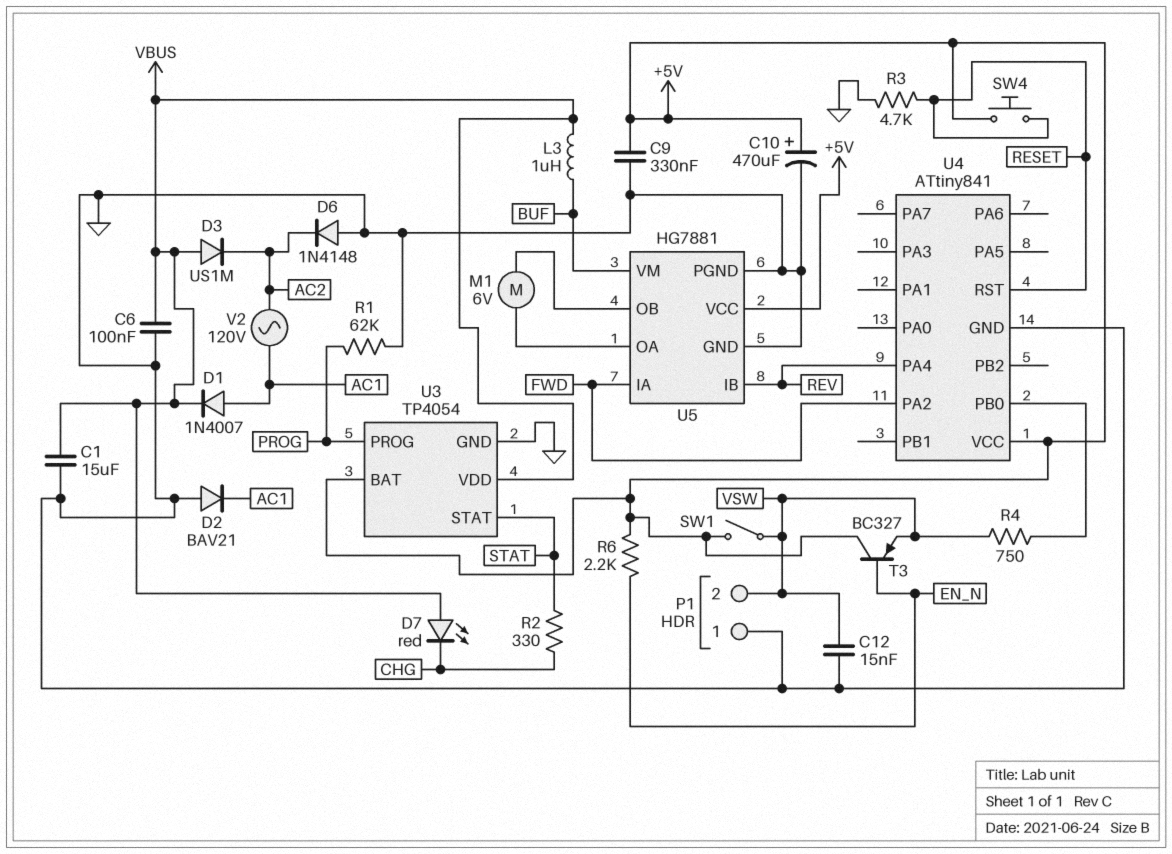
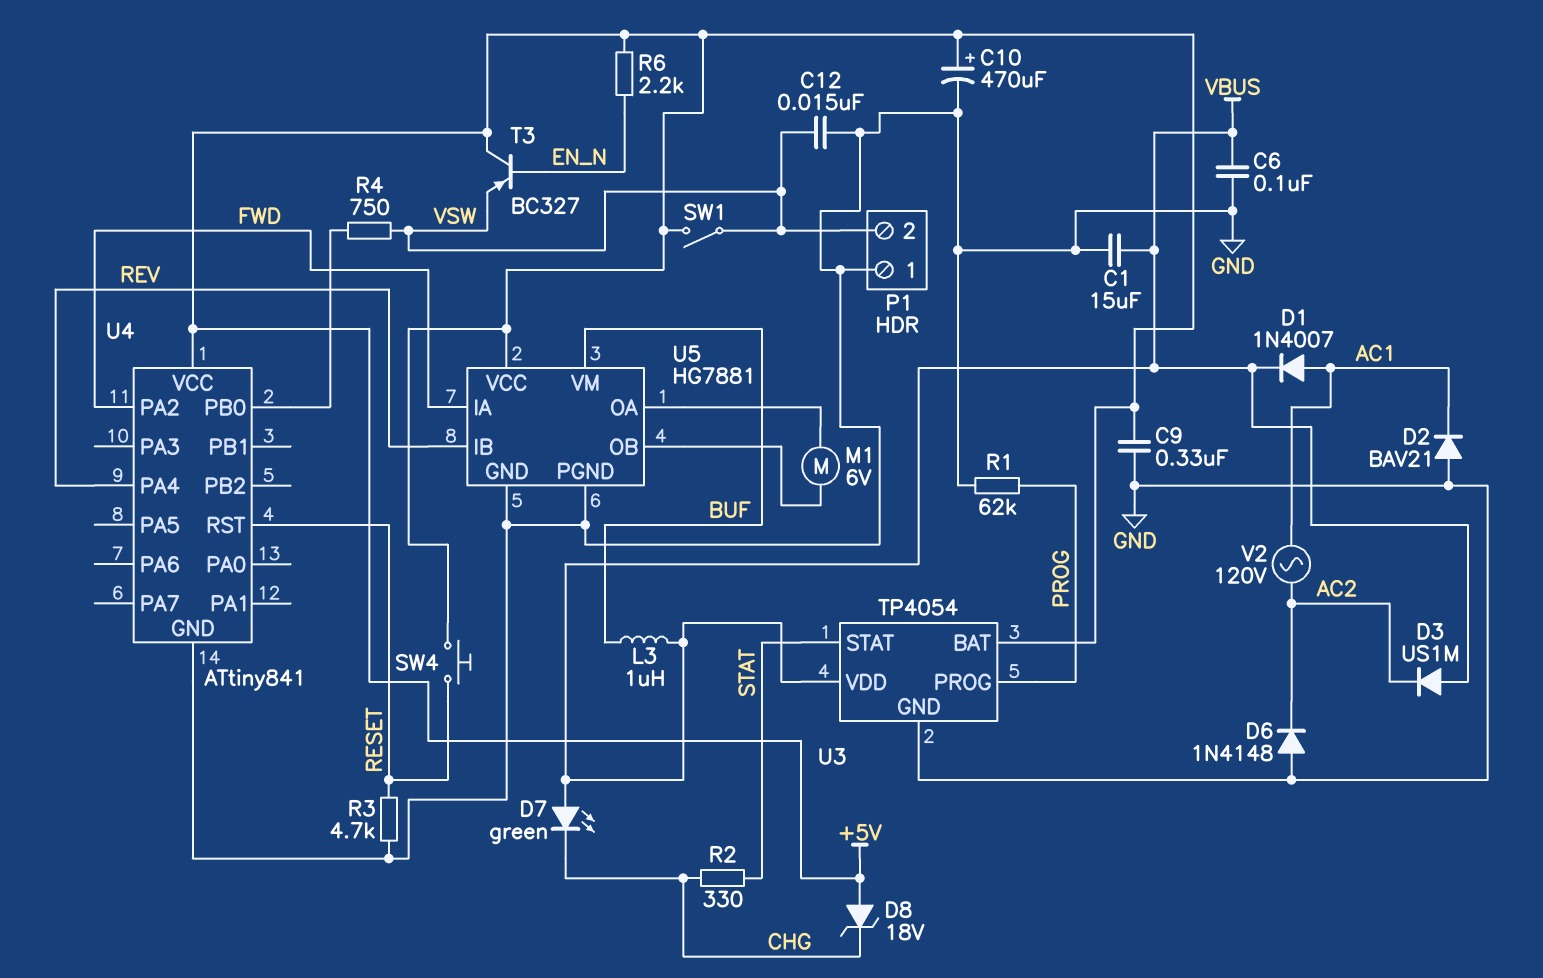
D7: LED red (A VBUS, K CHG) -> LED green (A VBUS, K CHG)
D8: none -> zener 18V (A +5V, K CHG)

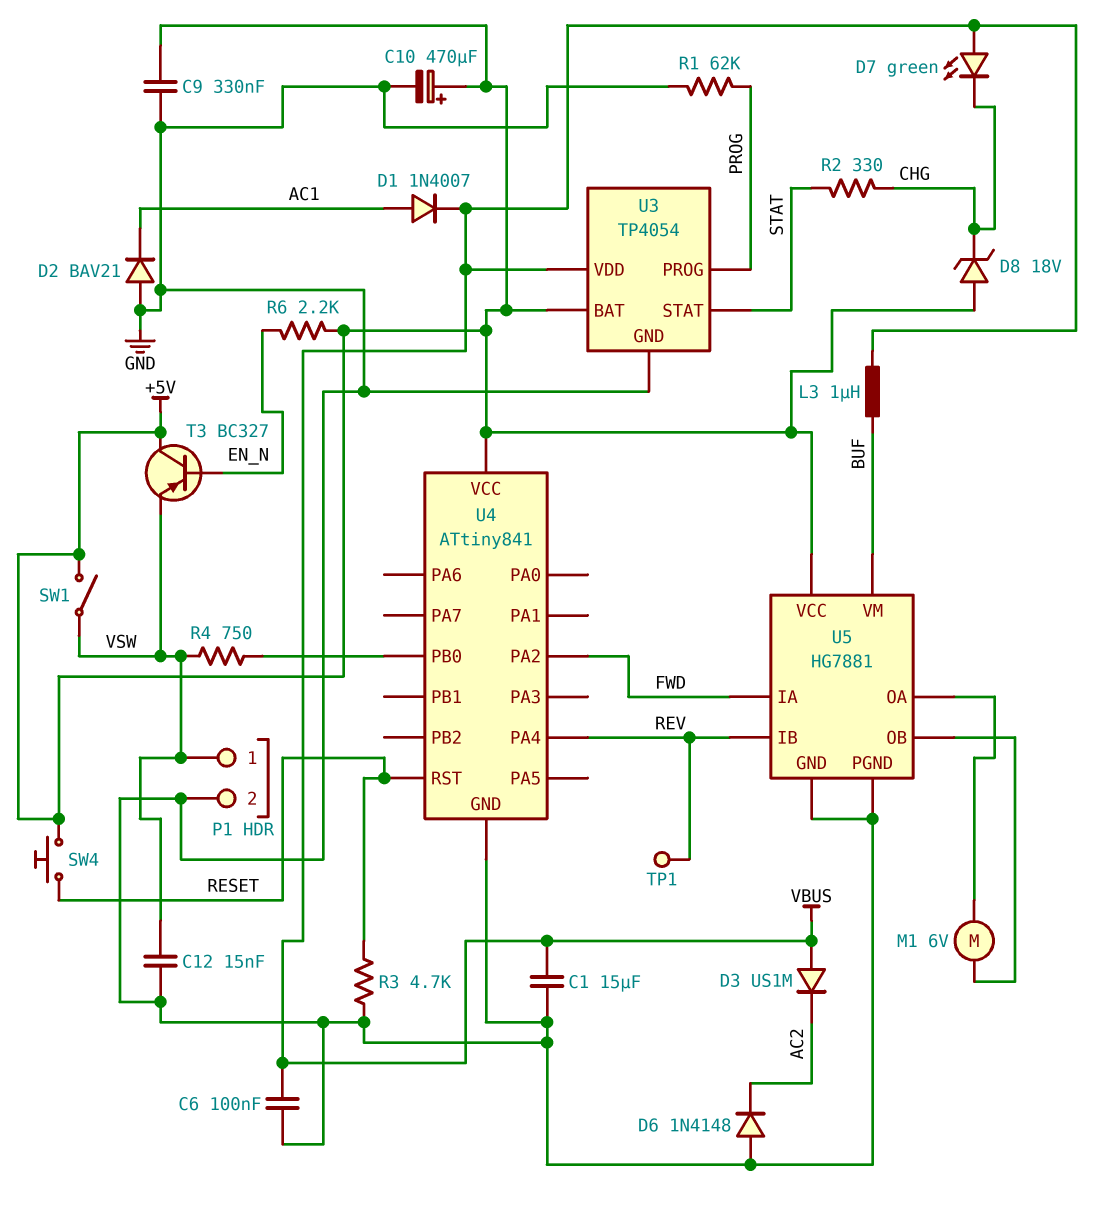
P1 pin 1: GND -> VSW
P1 pin 2: VSW -> GND
TP1: none -> test point (REV)
V2: AC 120V (AC1, AC2) -> none

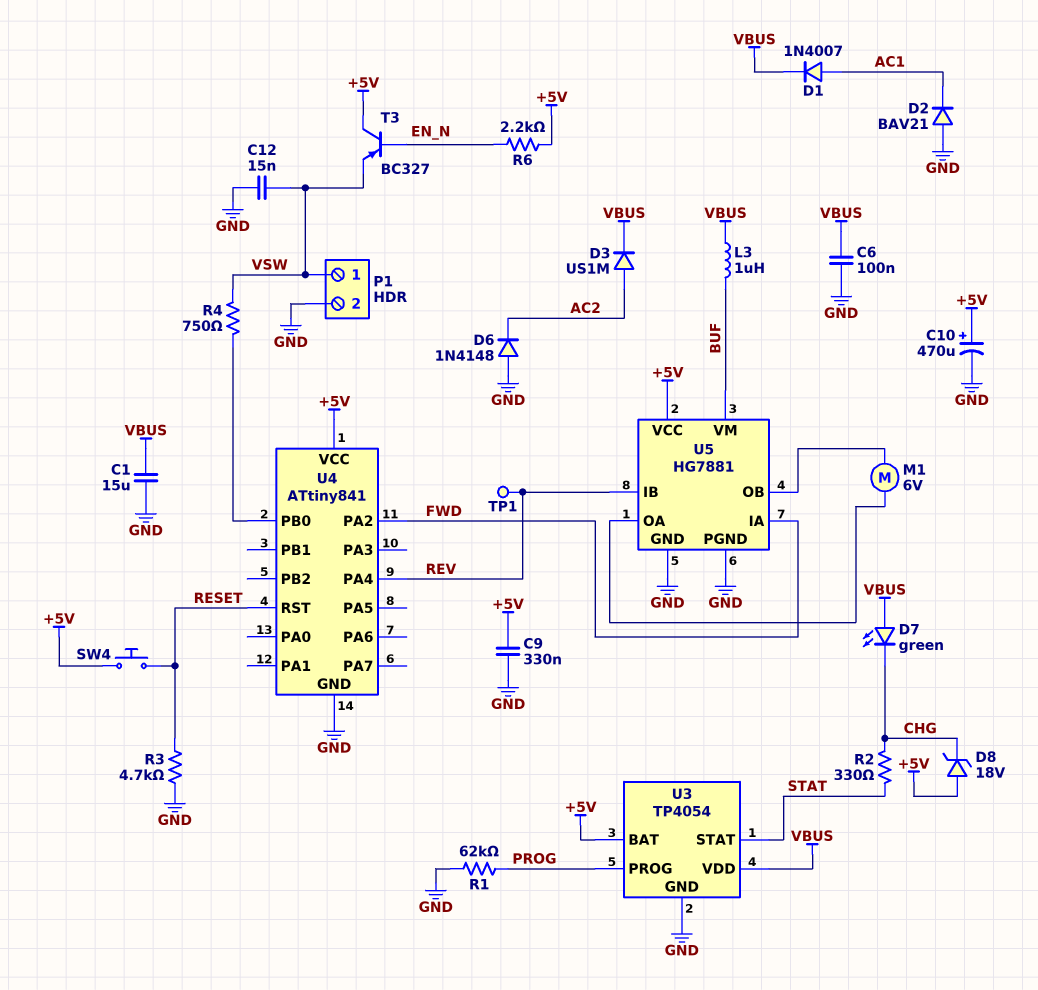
D3: diode US1M (A VBUS, K AC2) -> diode US1M (A AC2, K VBUS)
SW1: switch (+5V, VSW) -> none

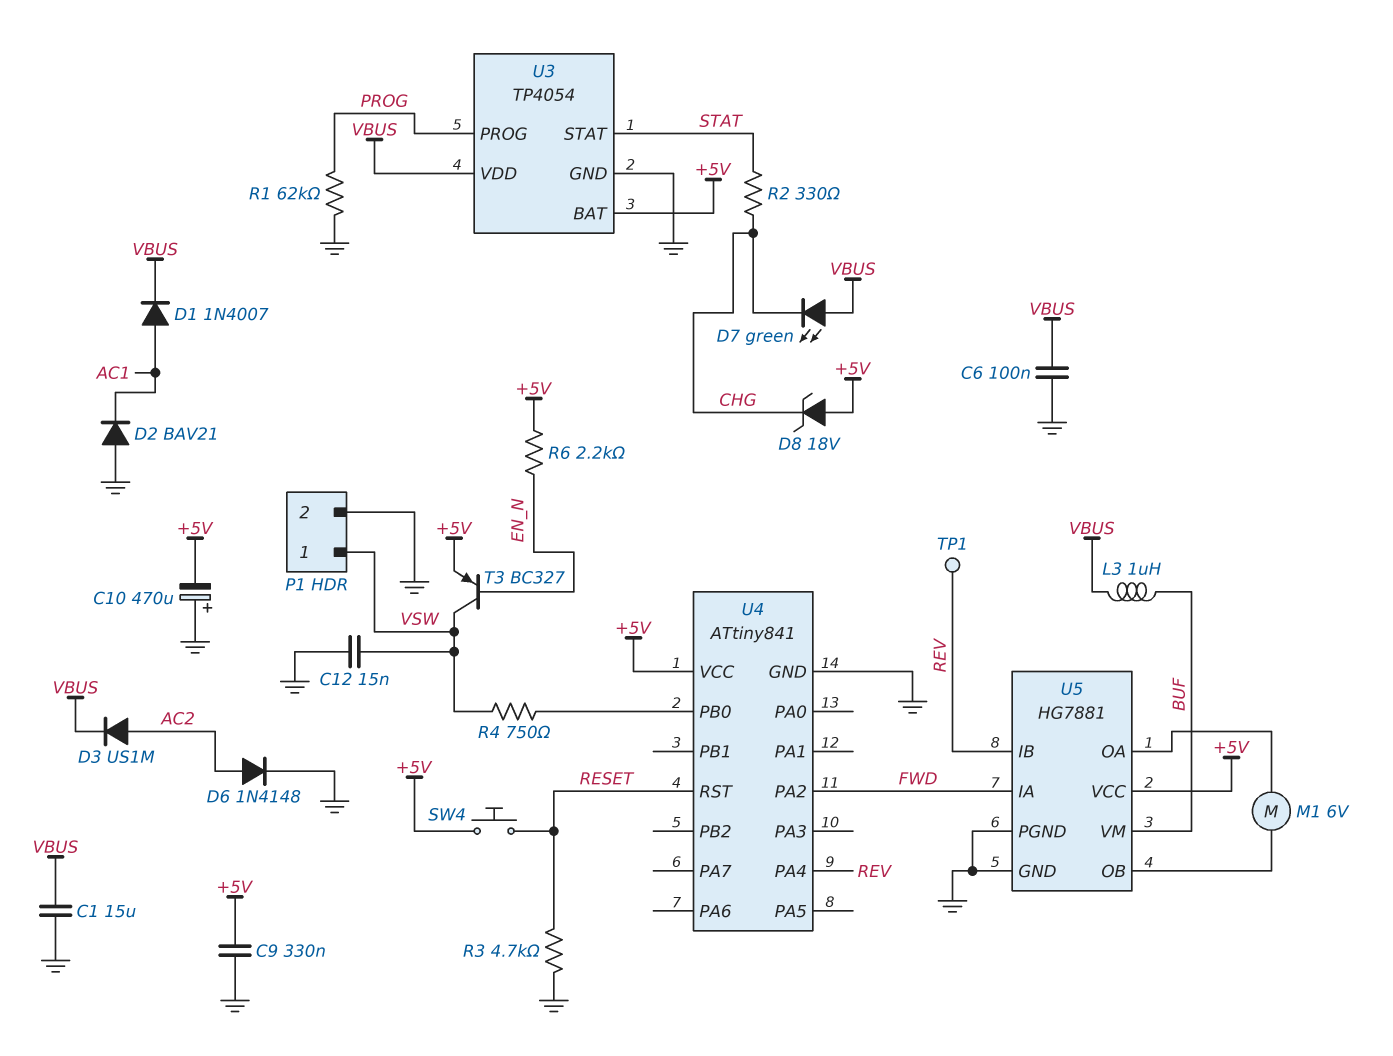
C10: 470uF (plus +5V, minus GND) -> 470uF (plus GND, minus +5V)
D6: diode 1N4148 (A GND, K AC2) -> diode 1N4148 (A AC2, K GND)
T3: PNP BC327 (B EN_N, C +5V, E VSW) -> PNP BC327 (B EN_N, C VSW, E +5V)

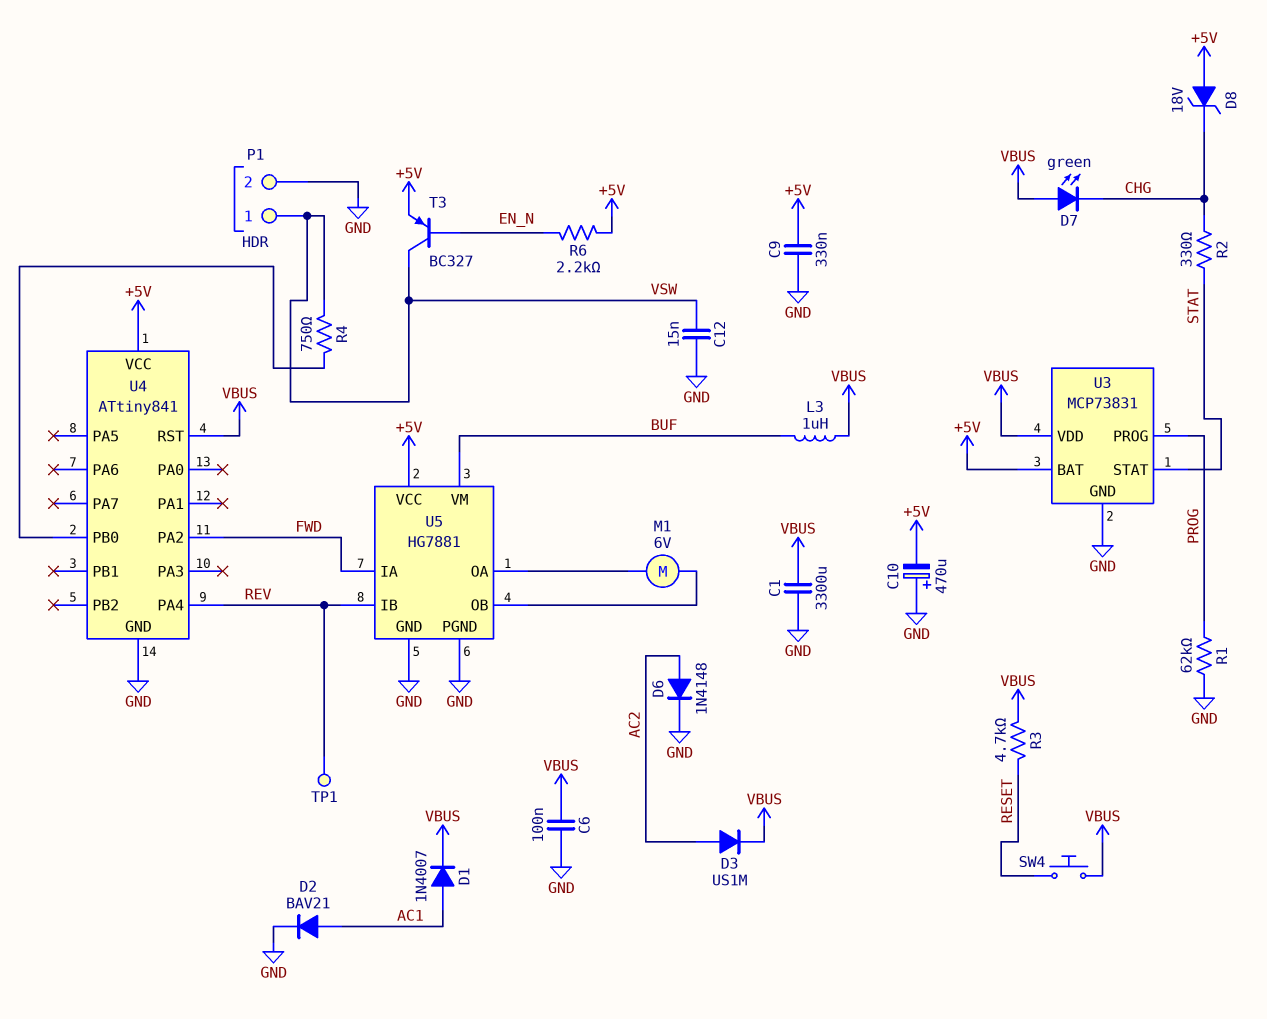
C1: 15uF (GND, VBUS) -> 3300uF (GND, VBUS)
D2: diode BAV21 (A GND, K AC1) -> diode BAV21 (A AC1, K GND)
R3: 4.7k (GND, RESET) -> 4.7k (RESET, VBUS)
SW4: button (+5V, RESET) -> button (RESET, VBUS)
U3: TP4054 -> MCP73831
U4 pin RST: RESET -> VBUS

